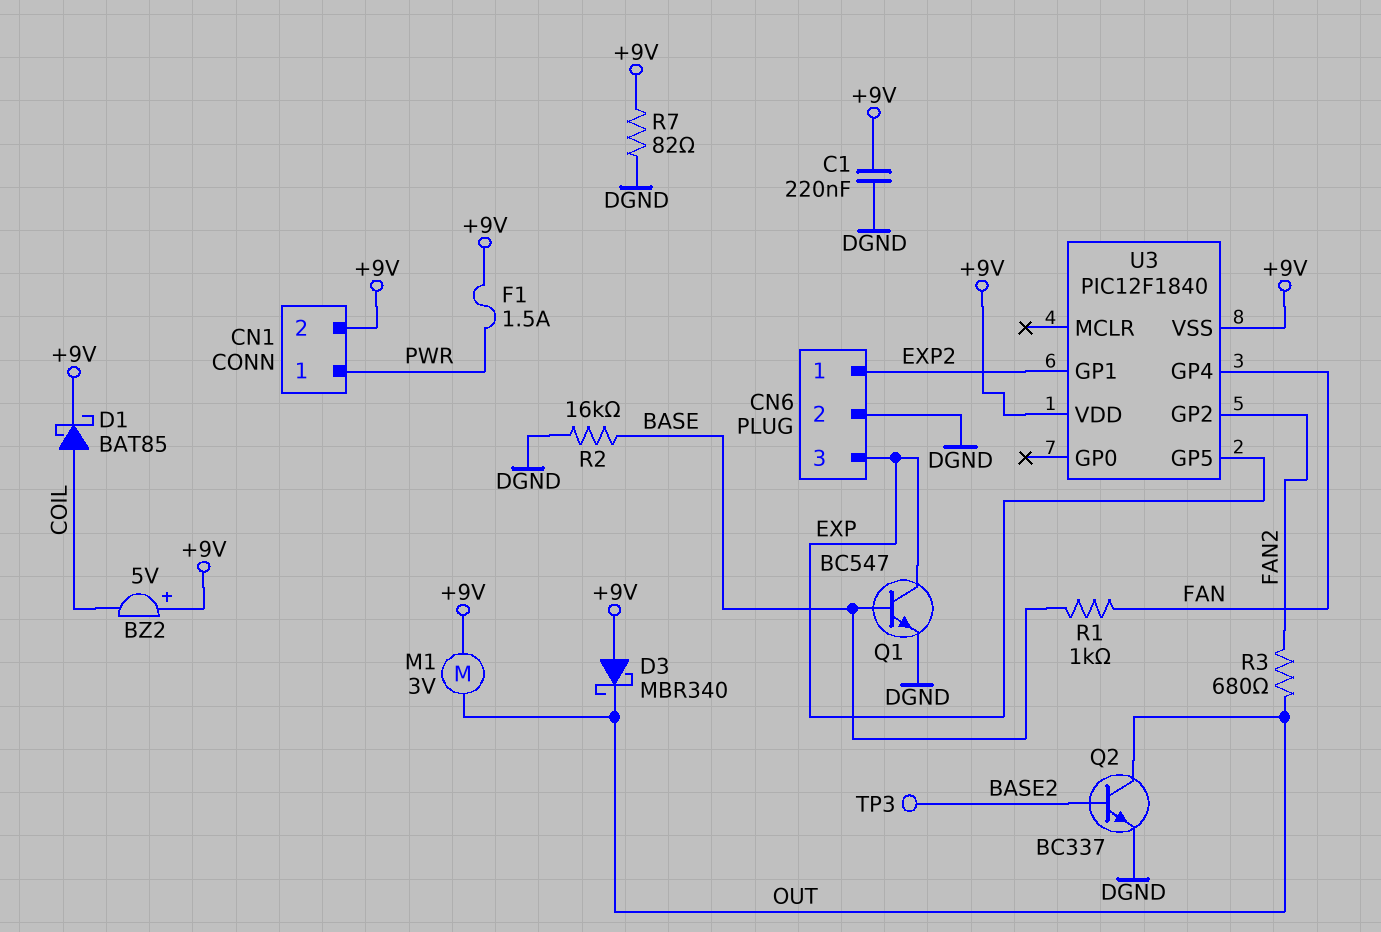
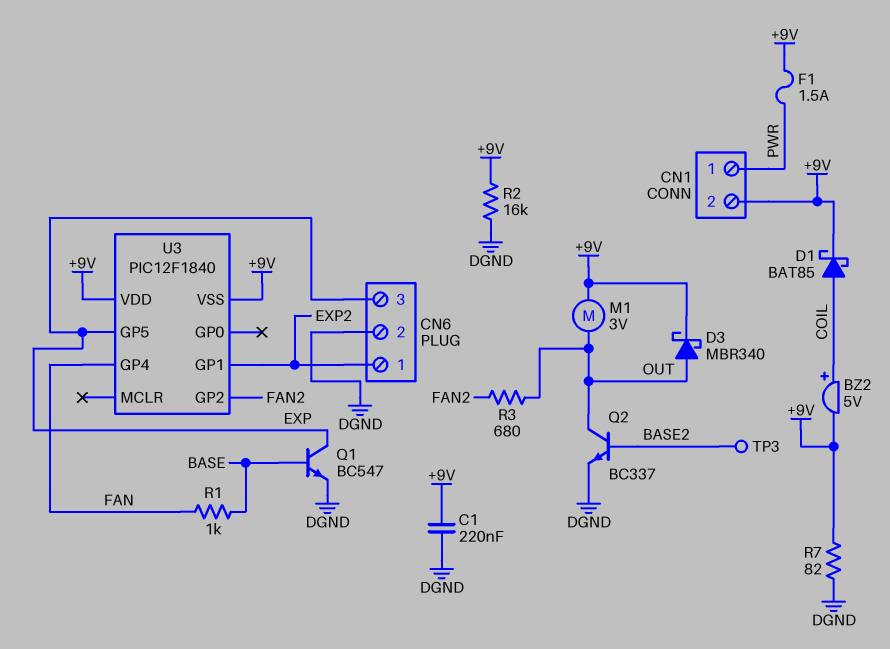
BZ2: buzzer 5V (plus +9V, minus COIL) -> buzzer 5V (plus COIL, minus +9V)
D3: schottky MBR340 (A +9V, K OUT) -> schottky MBR340 (A OUT, K +9V)
R2: 16k (BASE, DGND) -> 16k (+9V, DGND)

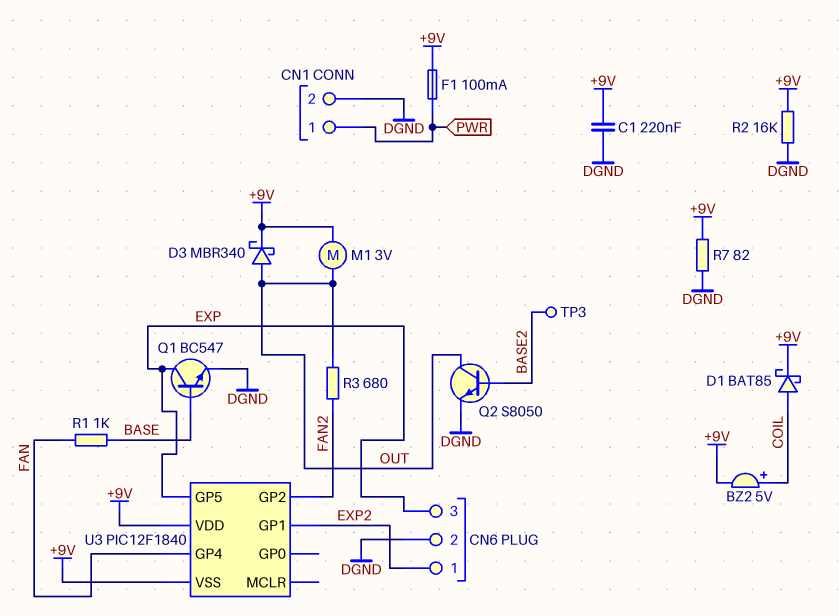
CN1 pin 2: +9V -> DGND
F1: 1.5A (+9V, PWR) -> 100mA (+9V, PWR)
Q2: NPN BC337 (B BASE2, C OUT, E DGND) -> NPN S8050 (B BASE2, C OUT, E DGND)

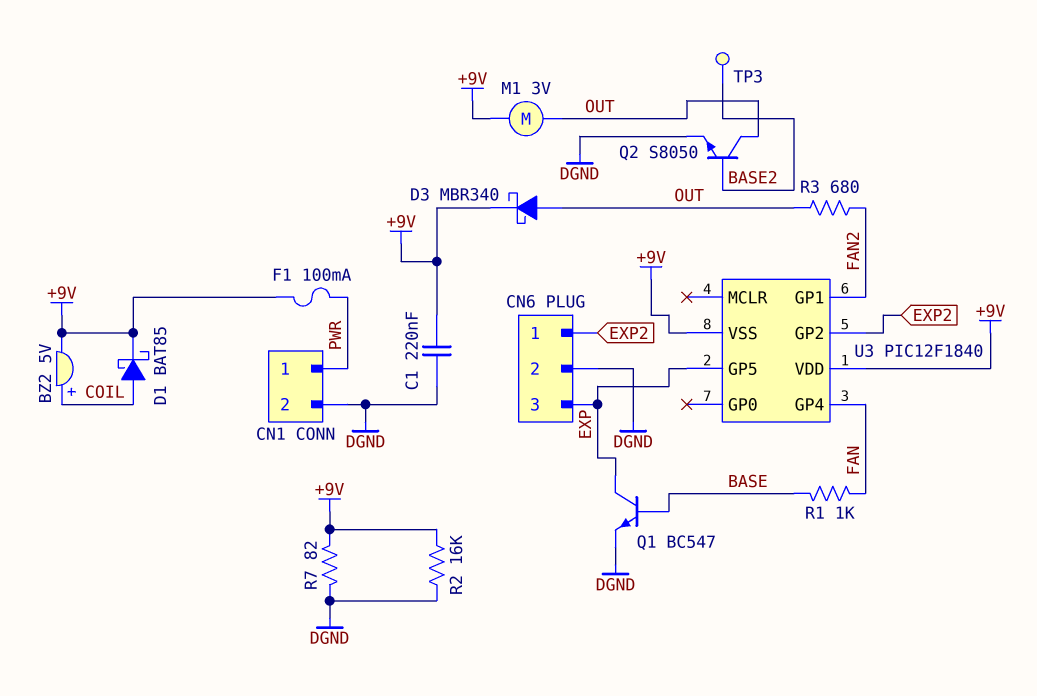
U3 pin GP1: EXP2 -> FAN2
U3 pin GP2: FAN2 -> EXP2

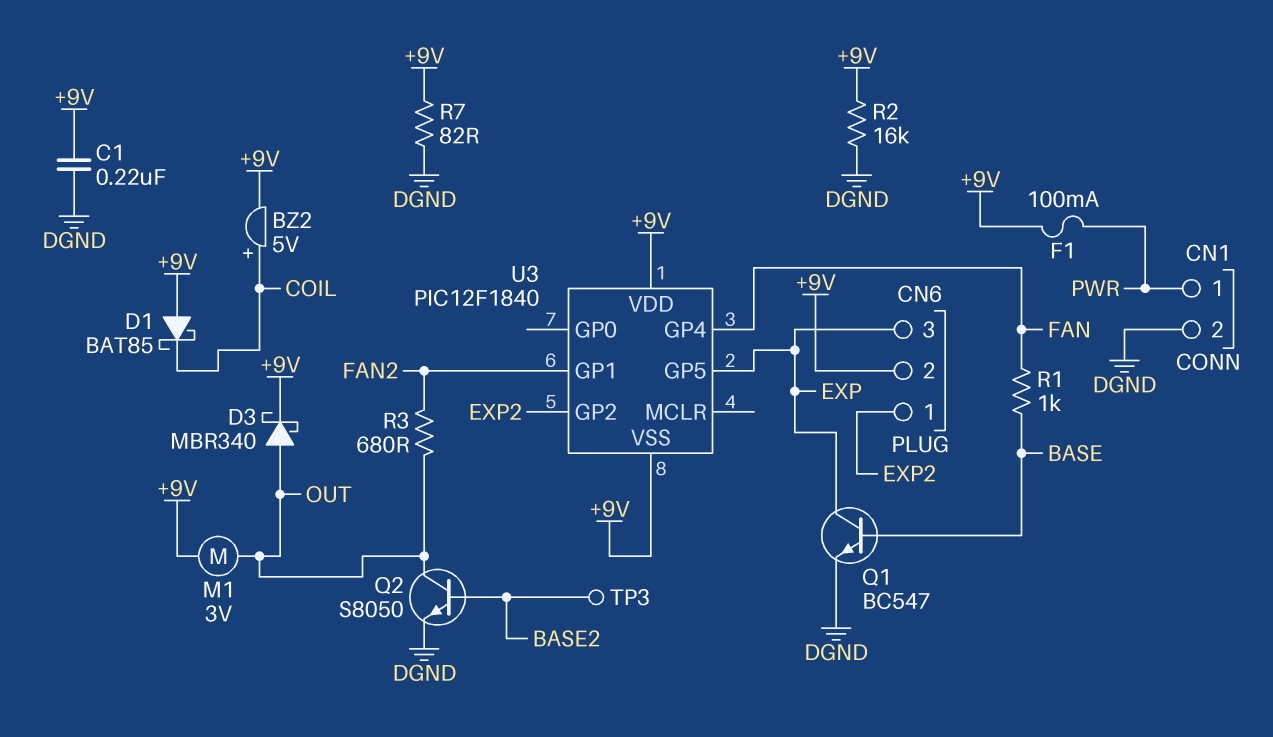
CN6 pin 2: DGND -> +9V
D1: schottky BAT85 (A COIL, K +9V) -> schottky BAT85 (A +9V, K COIL)

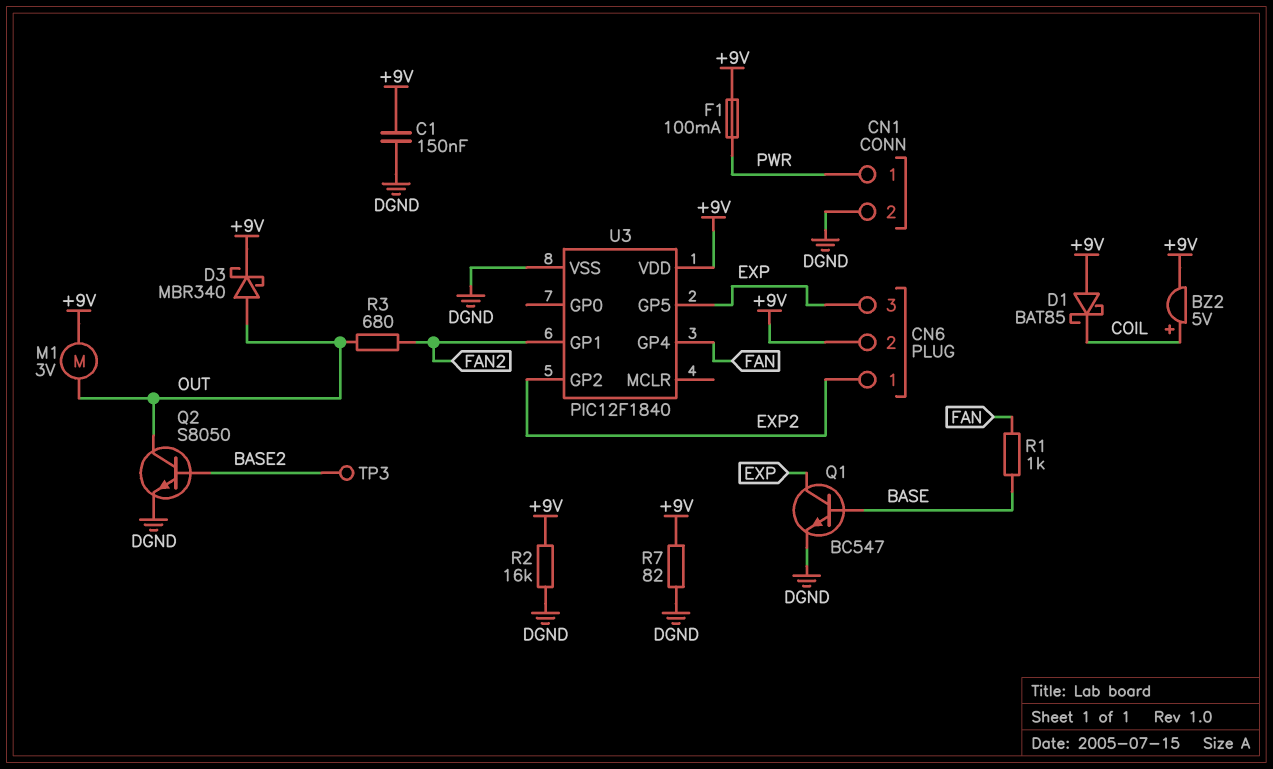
C1: 220nF (+9V, DGND) -> 150nF (+9V, DGND)
U3 pin VSS: +9V -> DGND

